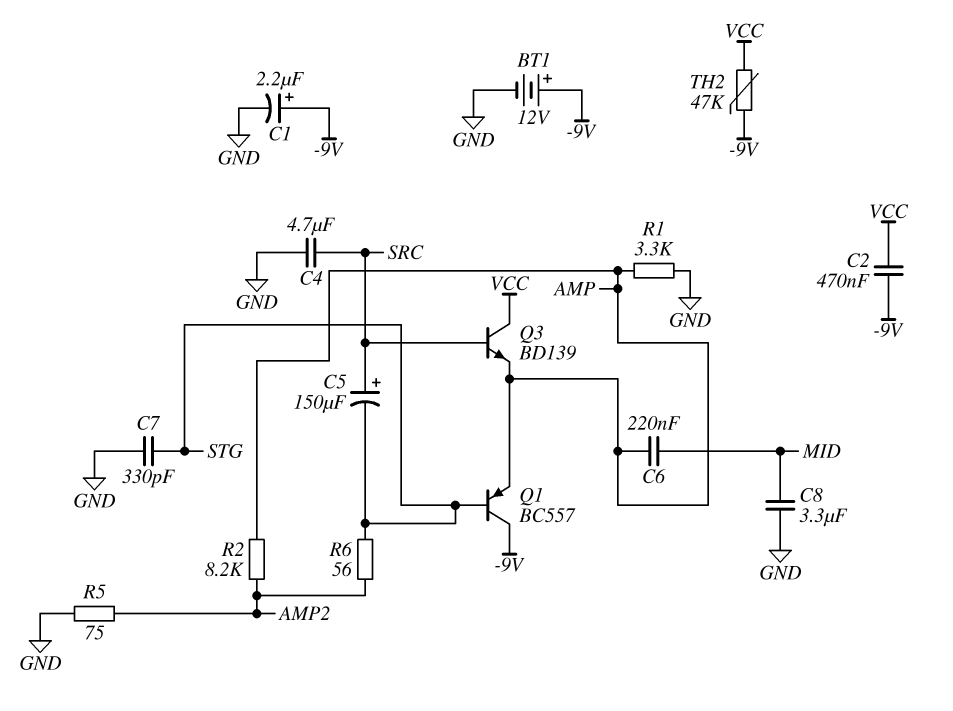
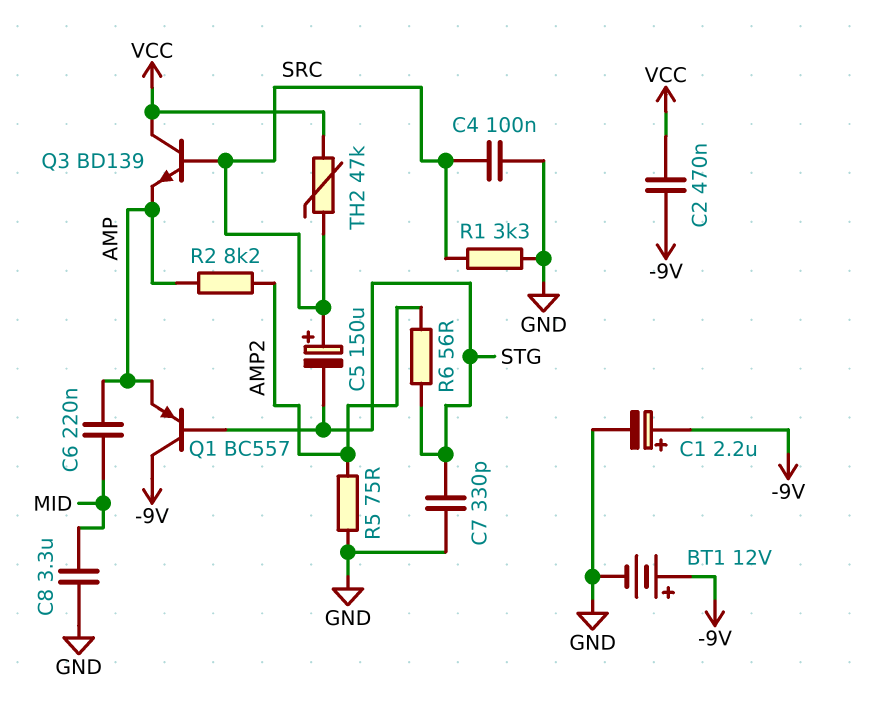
C4: 4.7uF (GND, SRC) -> 100nF (GND, SRC)
R1: 3.3k (AMP, GND) -> 3.3k (GND, SRC)
TH2: 47k (-9V, VCC) -> 47k (SRC, VCC)

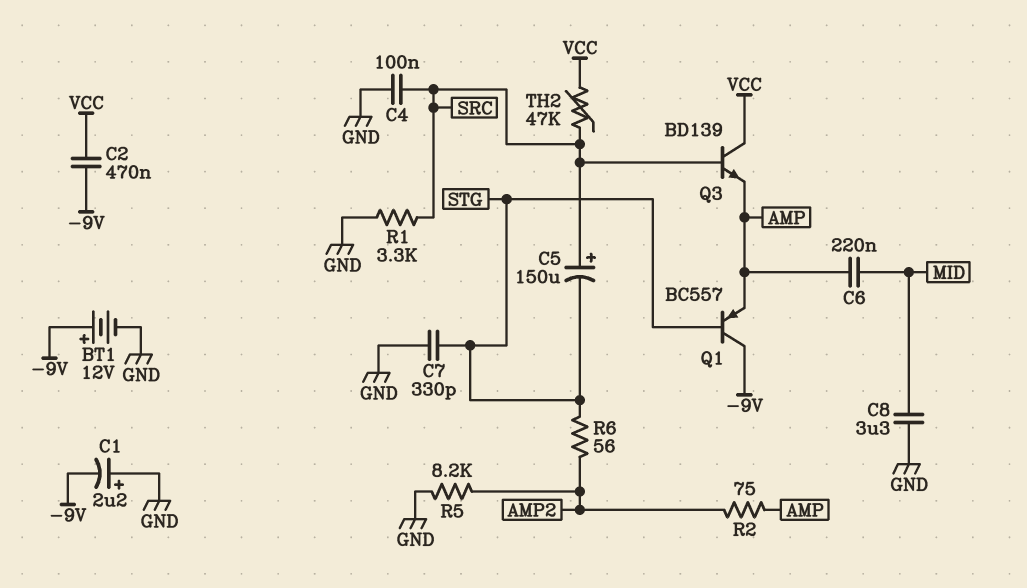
C1: 2.2uF (plus -9V, minus GND) -> 2.2uF (plus GND, minus -9V)
R2: 8.2k (AMP, AMP2) -> 75 (AMP, AMP2)
R5: 75 (AMP2, GND) -> 8.2k (AMP2, GND)

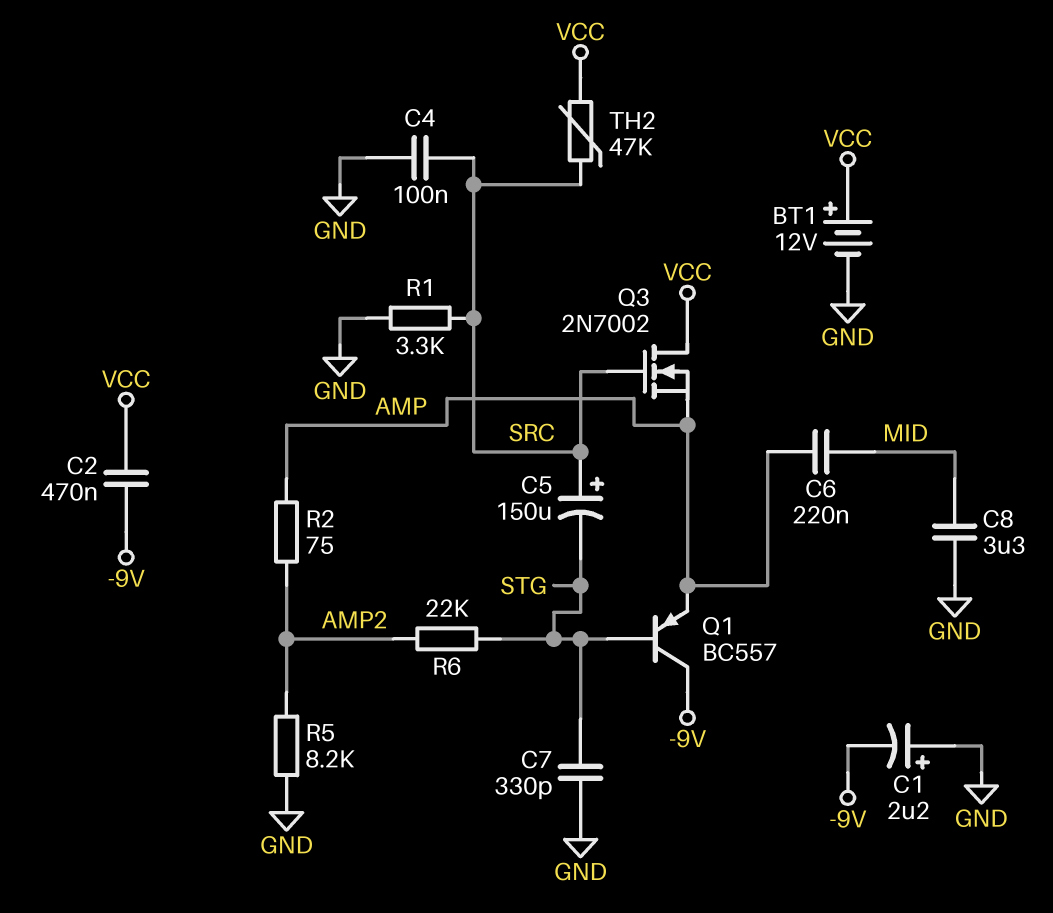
BT1: 12V (plus -9V, minus GND) -> 12V (plus VCC, minus GND)
Q3: NPN BD139 (B SRC, C VCC, E AMP) -> NMOS 2N7002 (G SRC, D VCC, S AMP)
R6: 56 (AMP2, STG) -> 22k (AMP2, STG)

